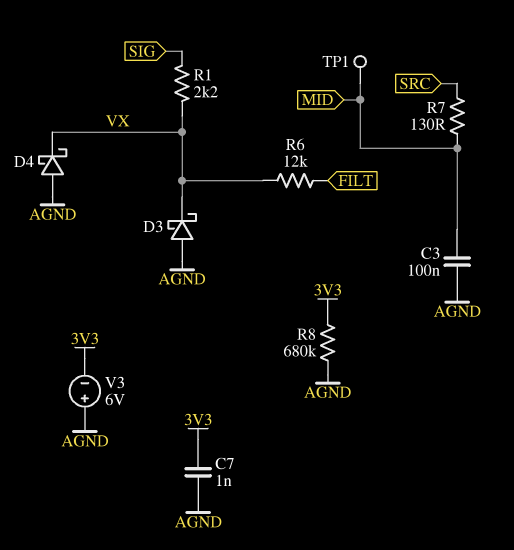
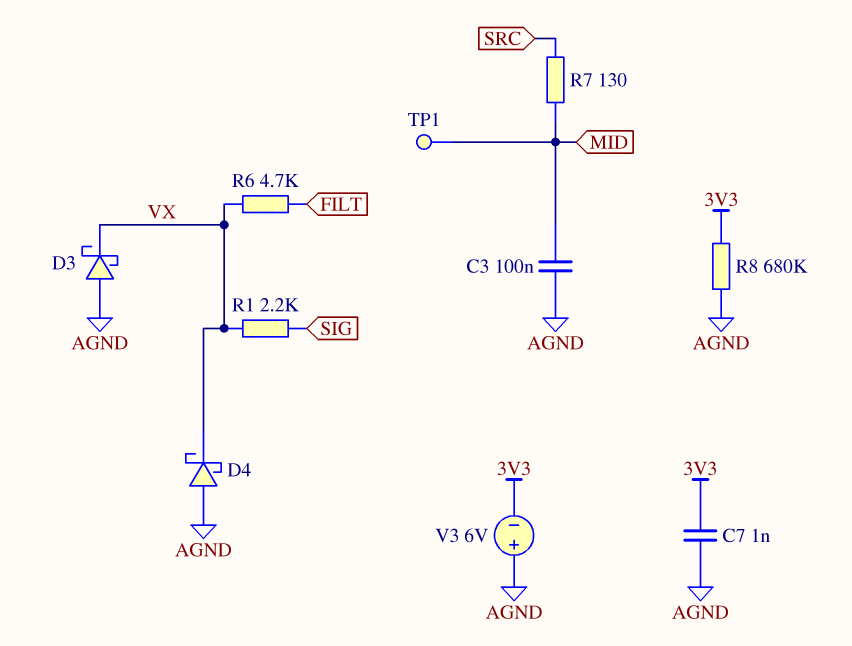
R6: 12k (FILT, VX) -> 4.7k (FILT, VX)

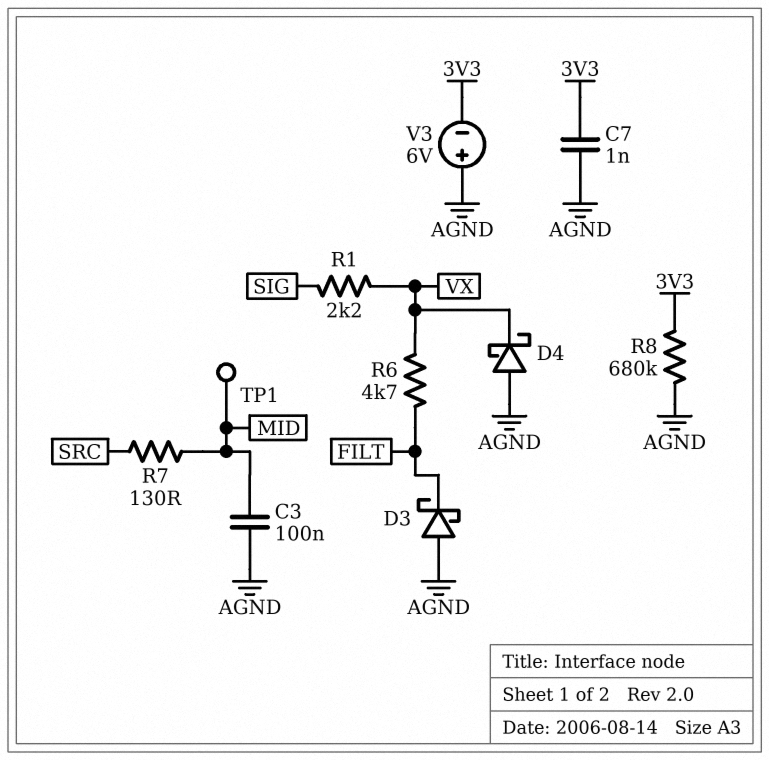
D3: schottky (A AGND, K VX) -> schottky (A AGND, K FILT)

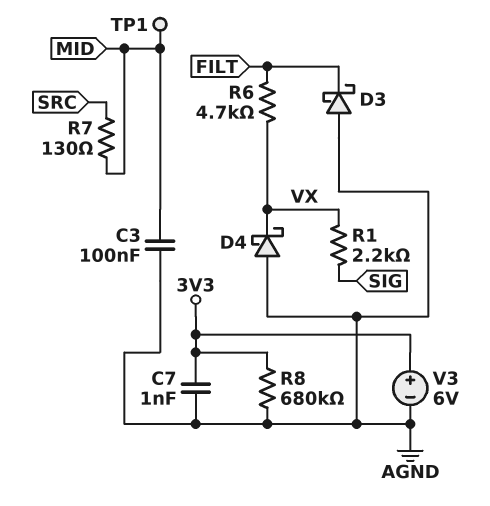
V3: 6V (plus AGND, minus 3V3) -> 6V (plus 3V3, minus AGND)

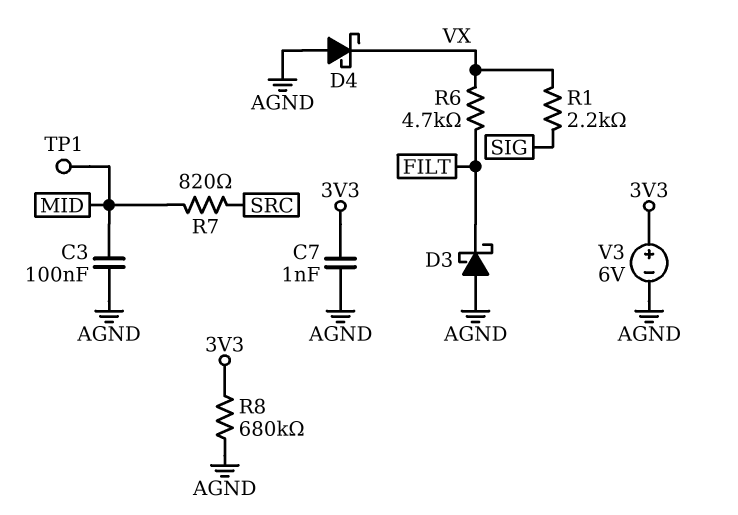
R7: 130 (MID, SRC) -> 820 (MID, SRC)

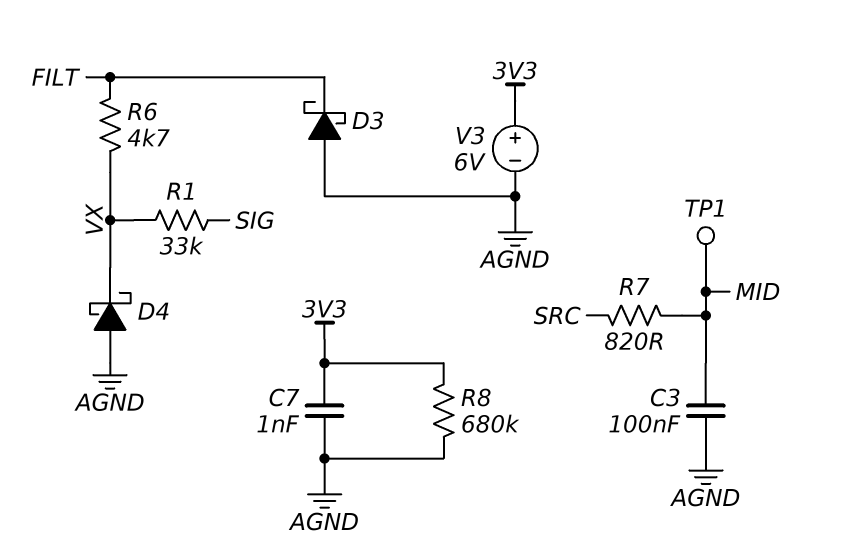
R1: 2.2k (SIG, VX) -> 33k (SIG, VX)

